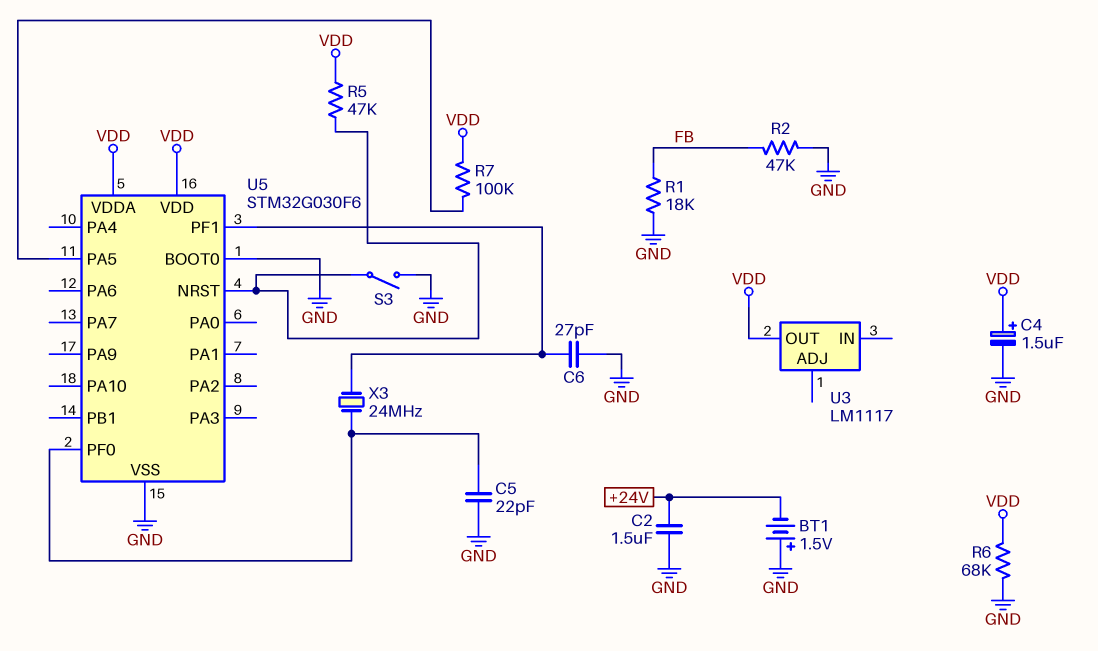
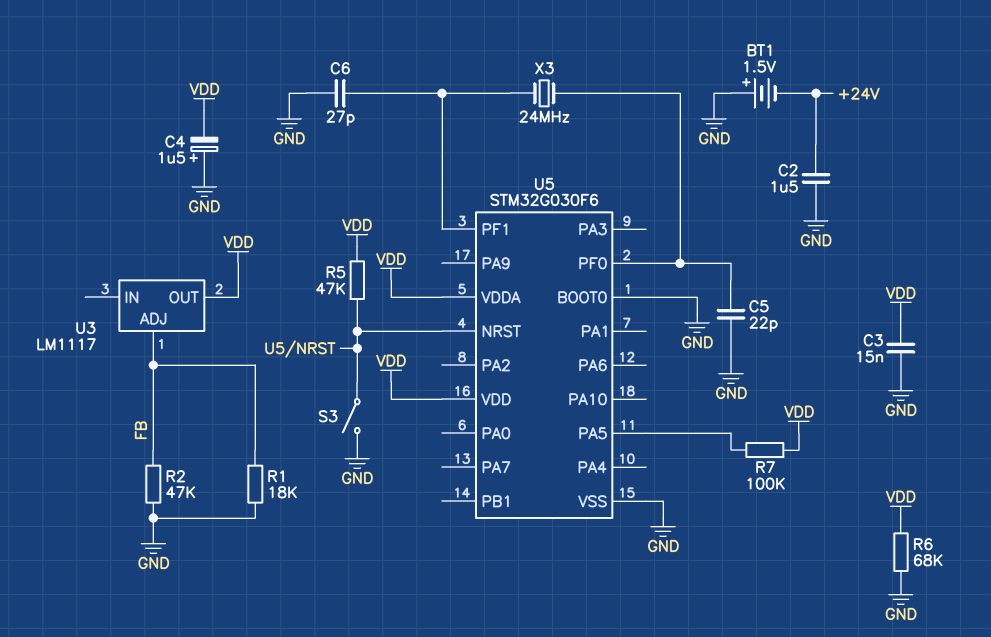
C3: none -> 15nF (GND, VDD)
C4: 1.5uF (plus VDD, minus GND) -> 1.5uF (plus GND, minus VDD)
U3 pin ADJ: none -> FB

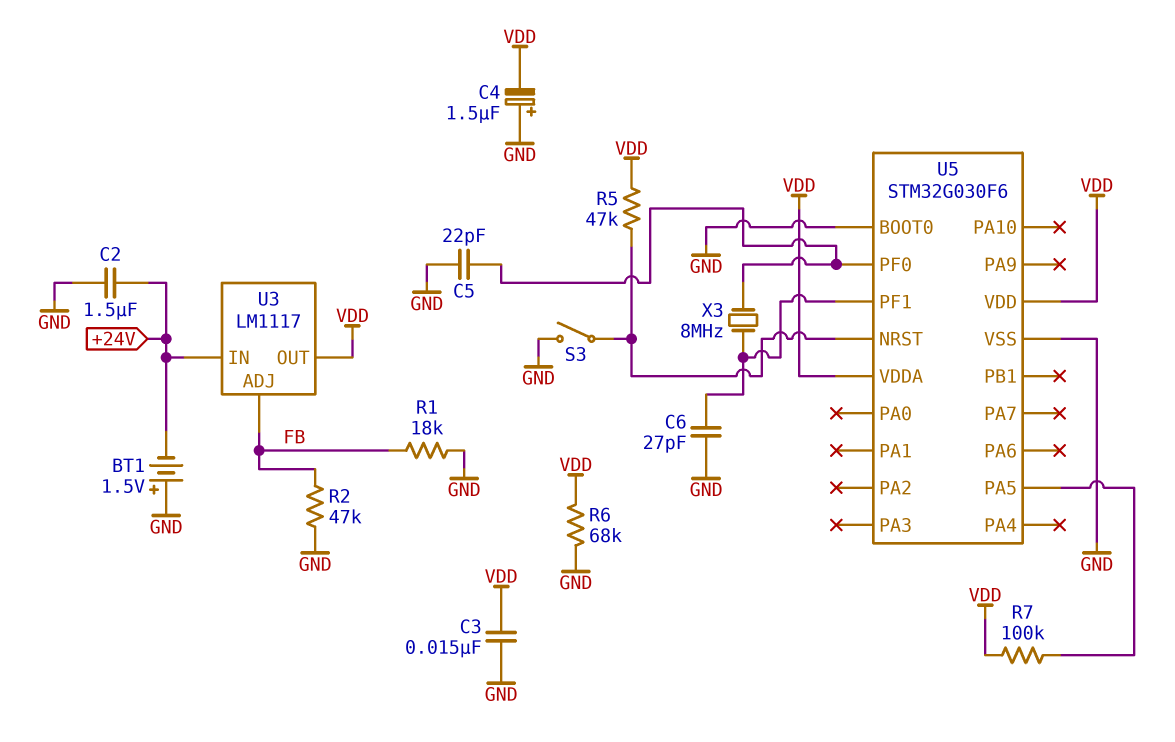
U3 pin IN: none -> +24V
X3: 24MHz (U5/PF0, U5/PF1) -> 8MHz (U5/PF0, U5/PF1)

